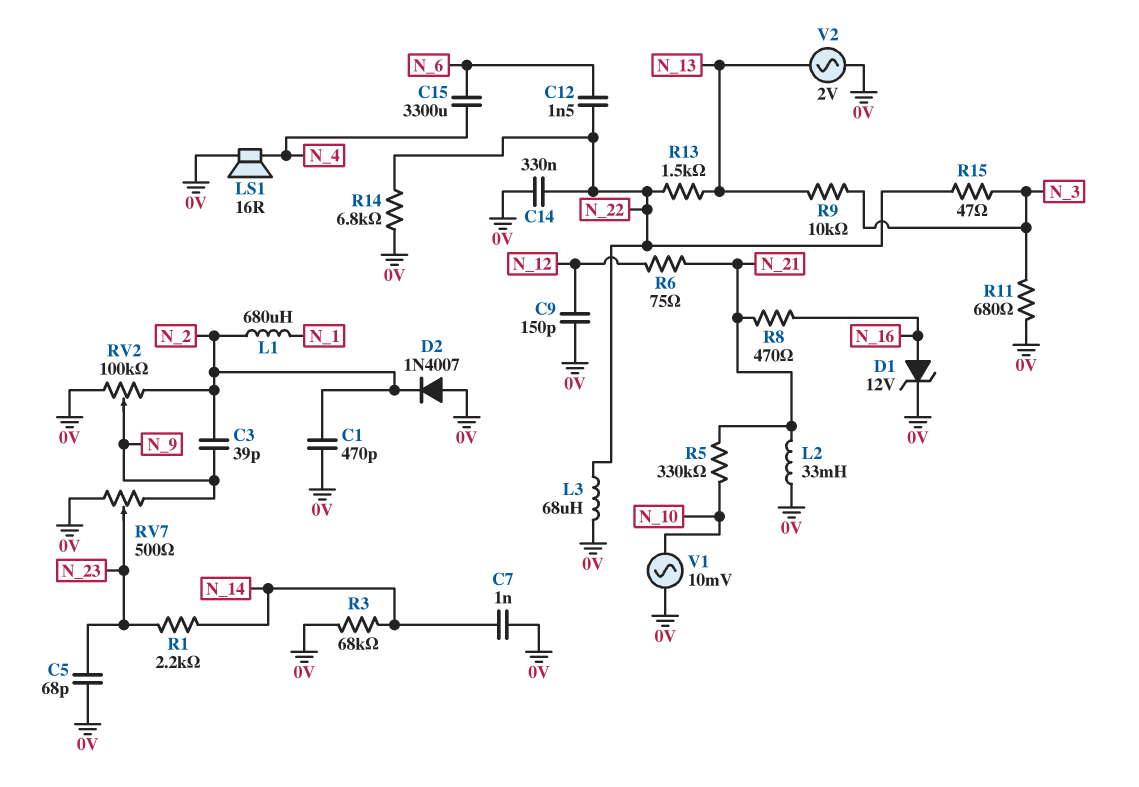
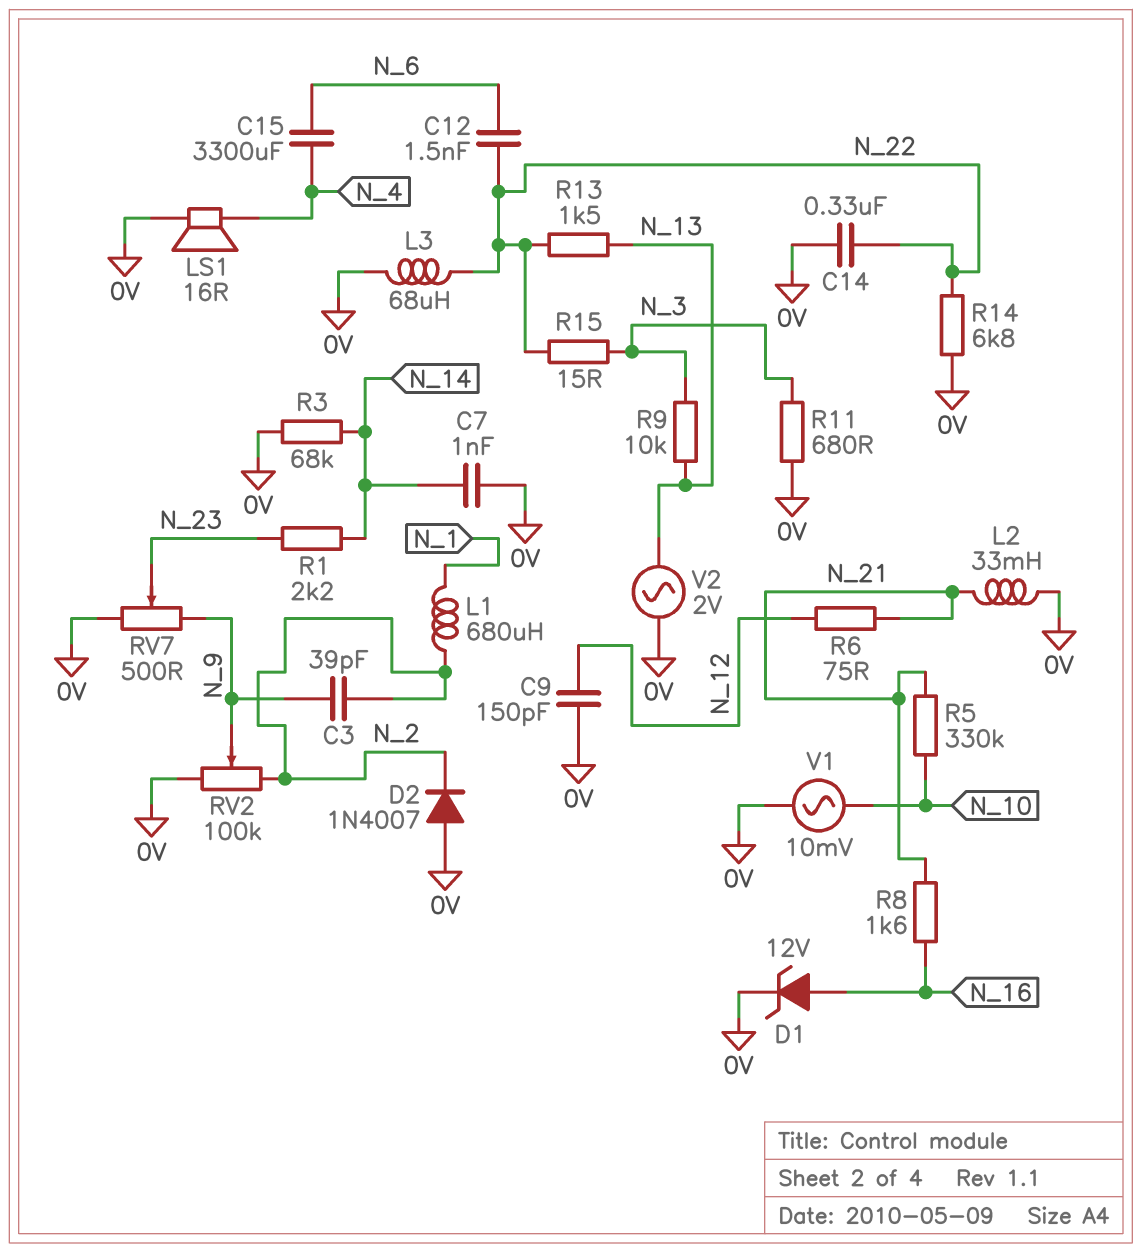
C1: 470pF (0V, N_2) -> none
C5: 68pF (0V, N_23) -> none
R8: 470 (N_16, N_21) -> 1.6k (N_16, N_21)
R15: 47 (N_3, N_22) -> 15 (N_3, N_22)

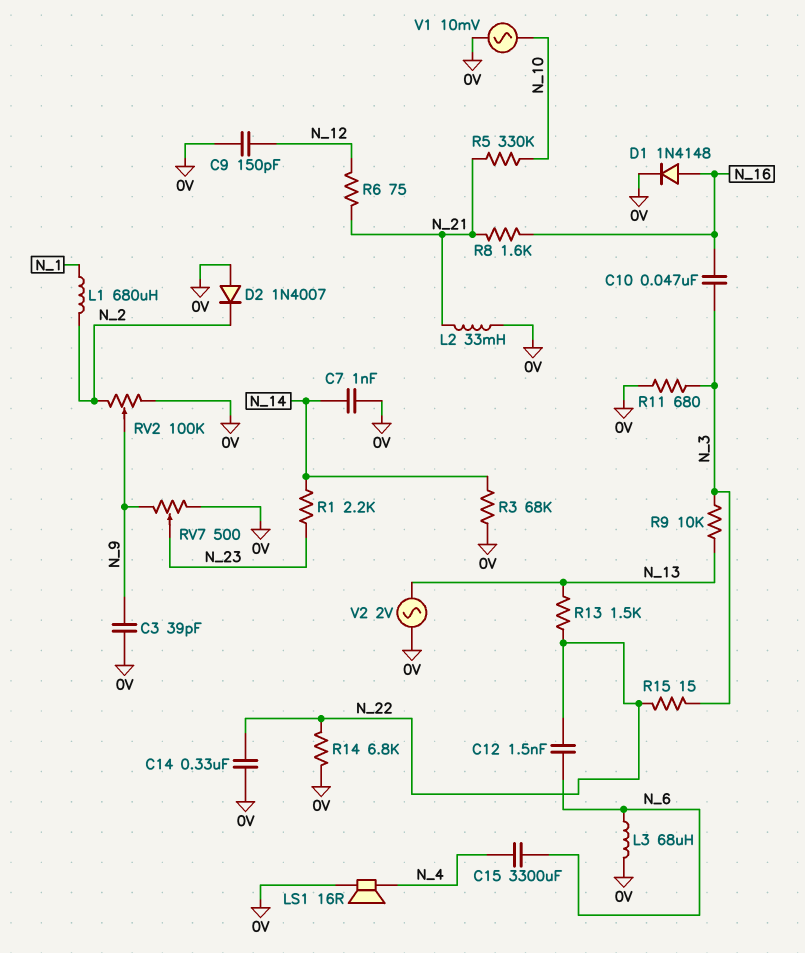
C3: 39pF (N_2, N_9) -> 39pF (0V, N_9)
C10: none -> 47nF (N_3, N_16)
D1: zener 12V (A N_16, K 0V) -> diode 1N4148 (A N_16, K 0V)
L3: 68uH (0V, N_22) -> 68uH (0V, N_6)

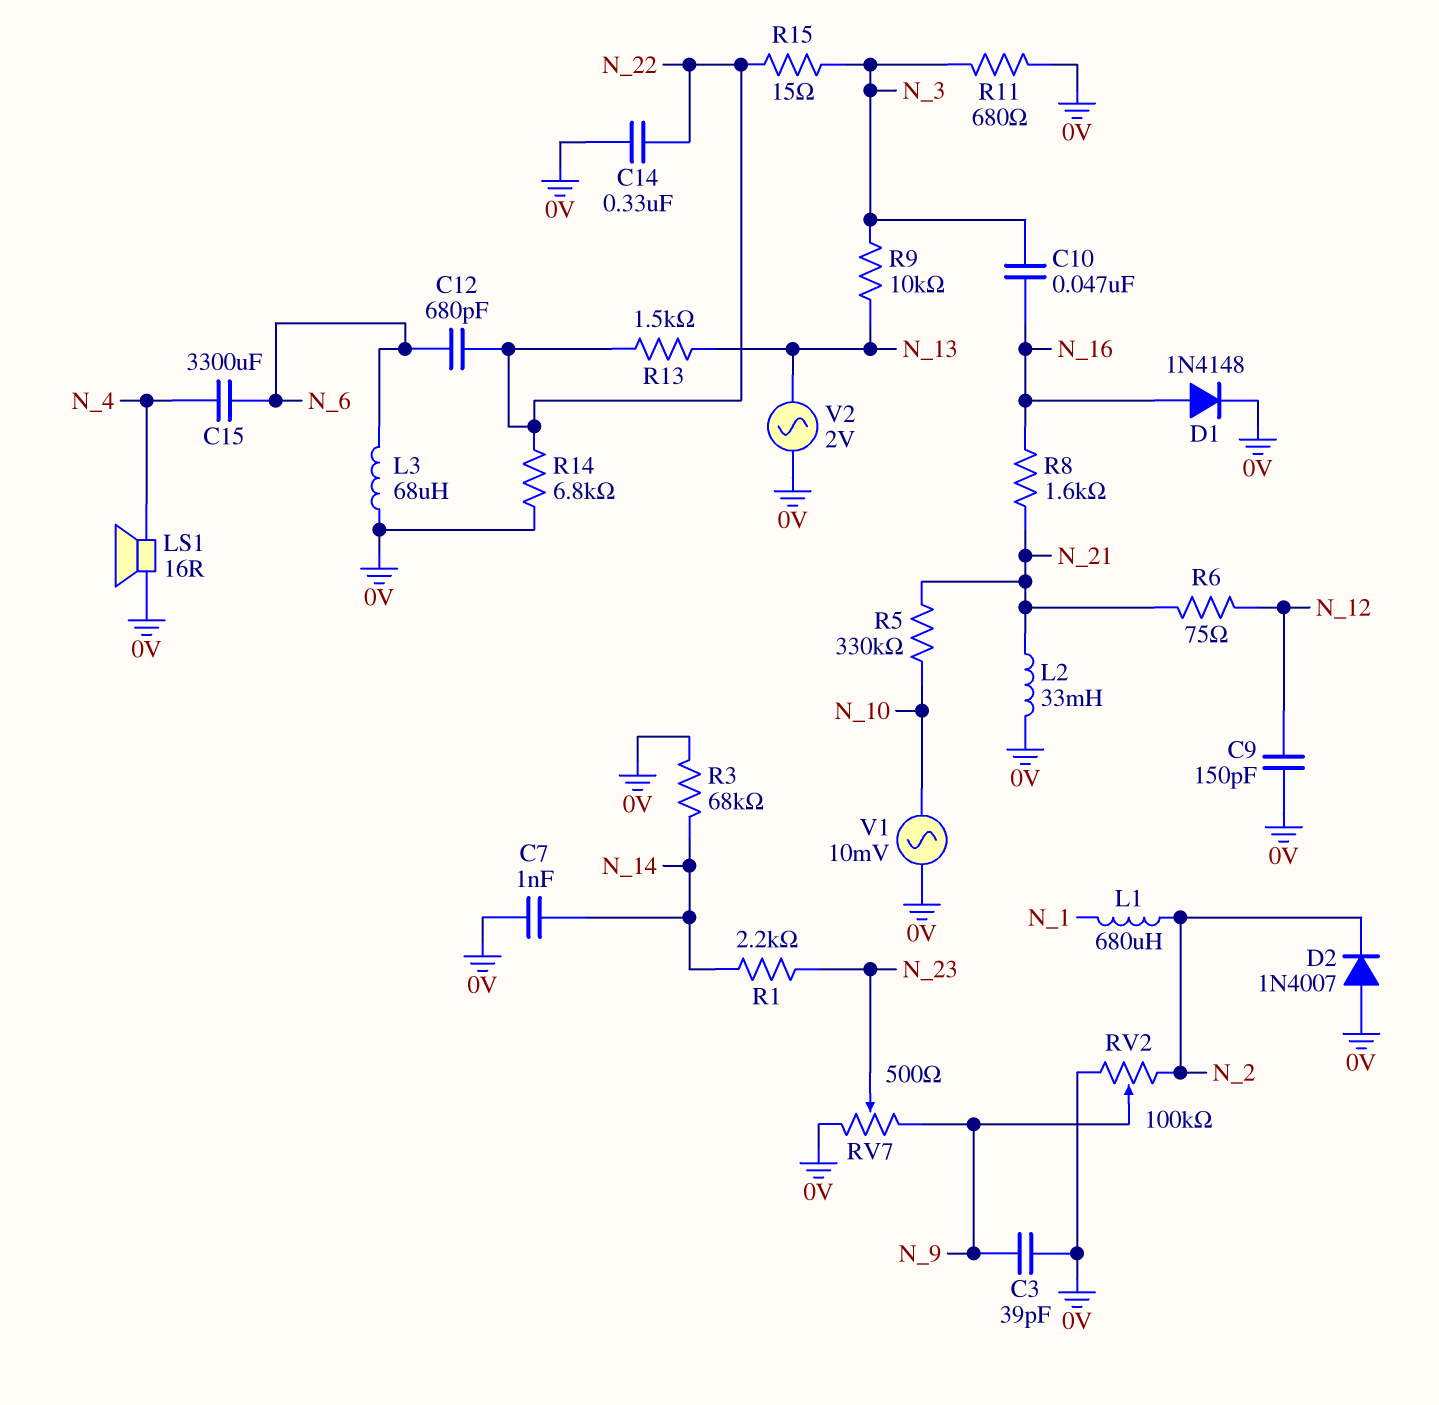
C12: 1.5nF (N_6, N_22) -> 680pF (N_6, N_22)

